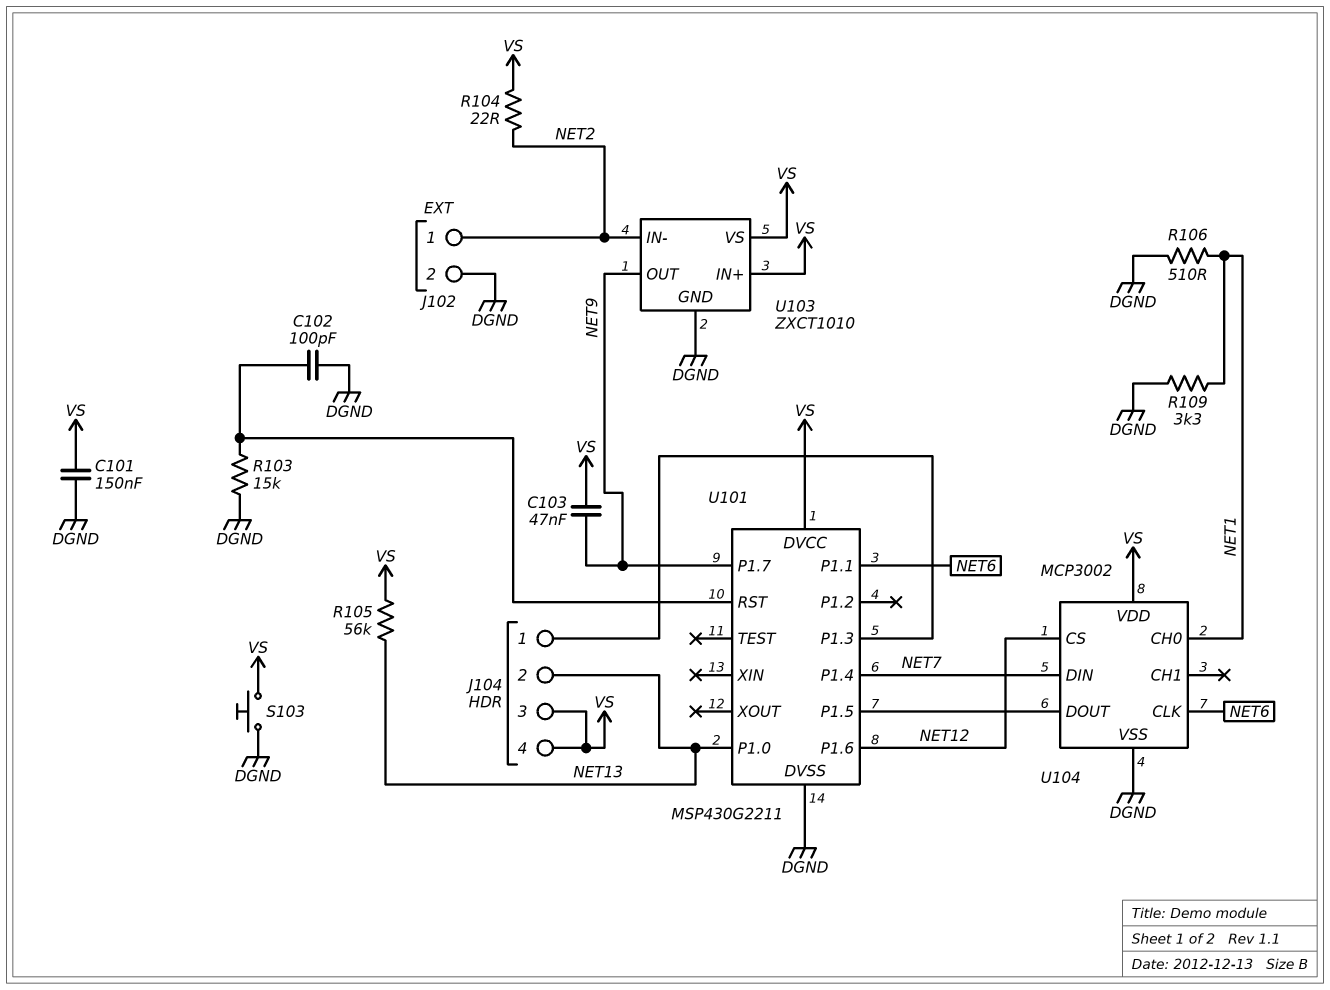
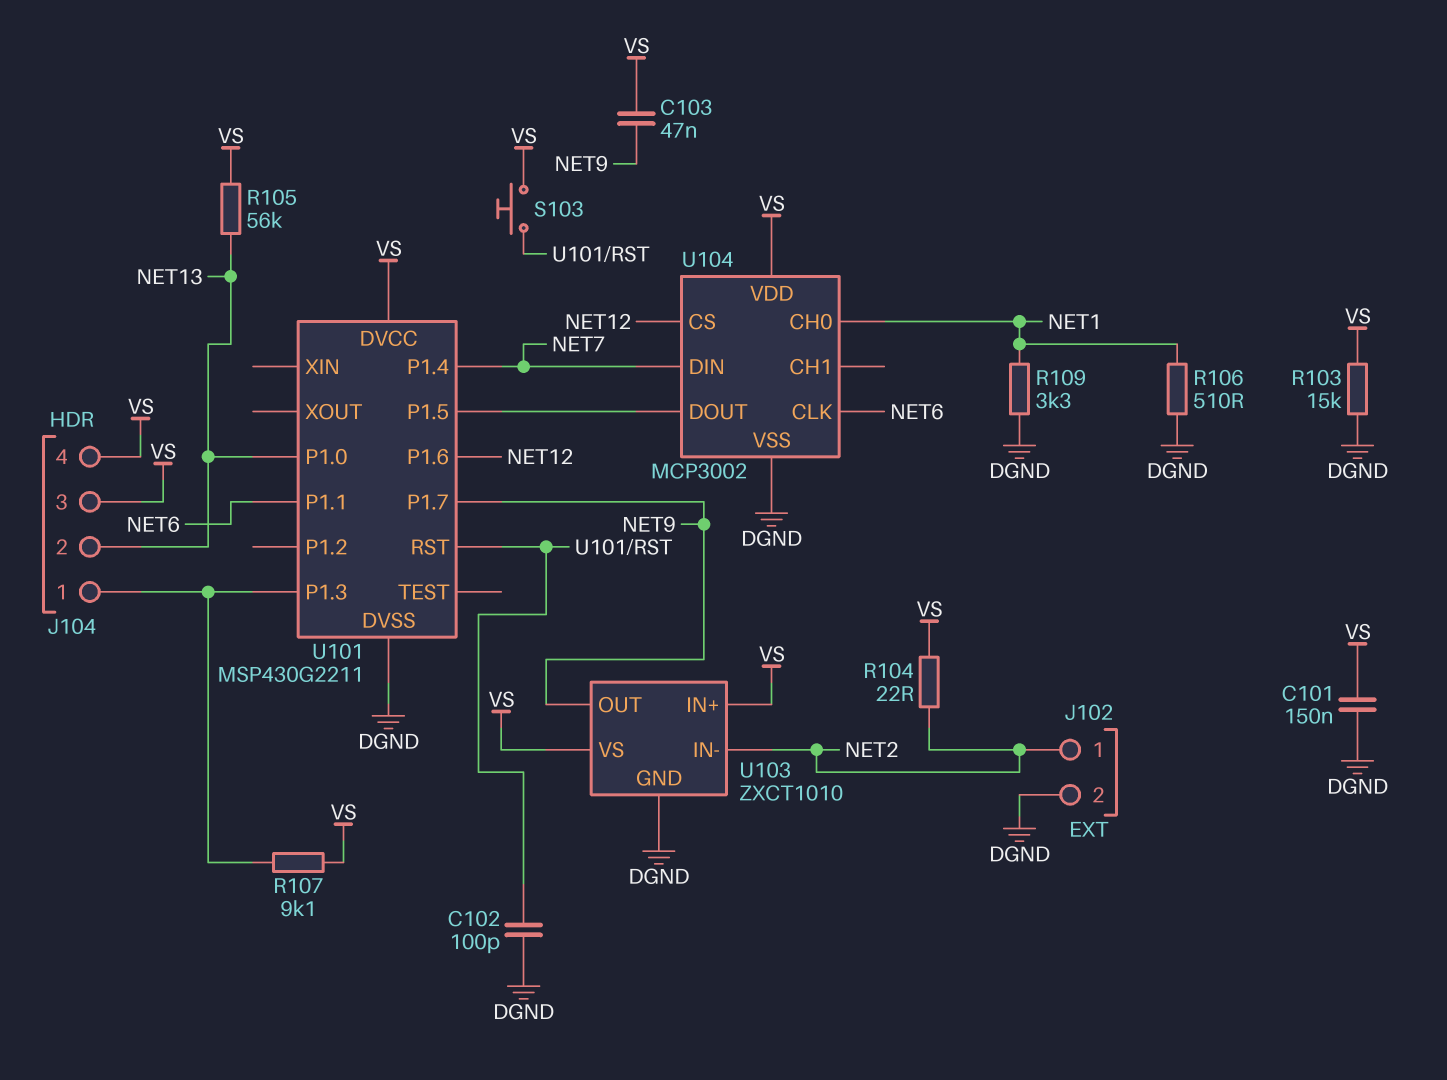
R103: 15k (DGND, U101/RST) -> 15k (DGND, VS)
R107: none -> 9.1k (J104/1, VS)
S103: button (DGND, VS) -> button (U101/RST, VS)

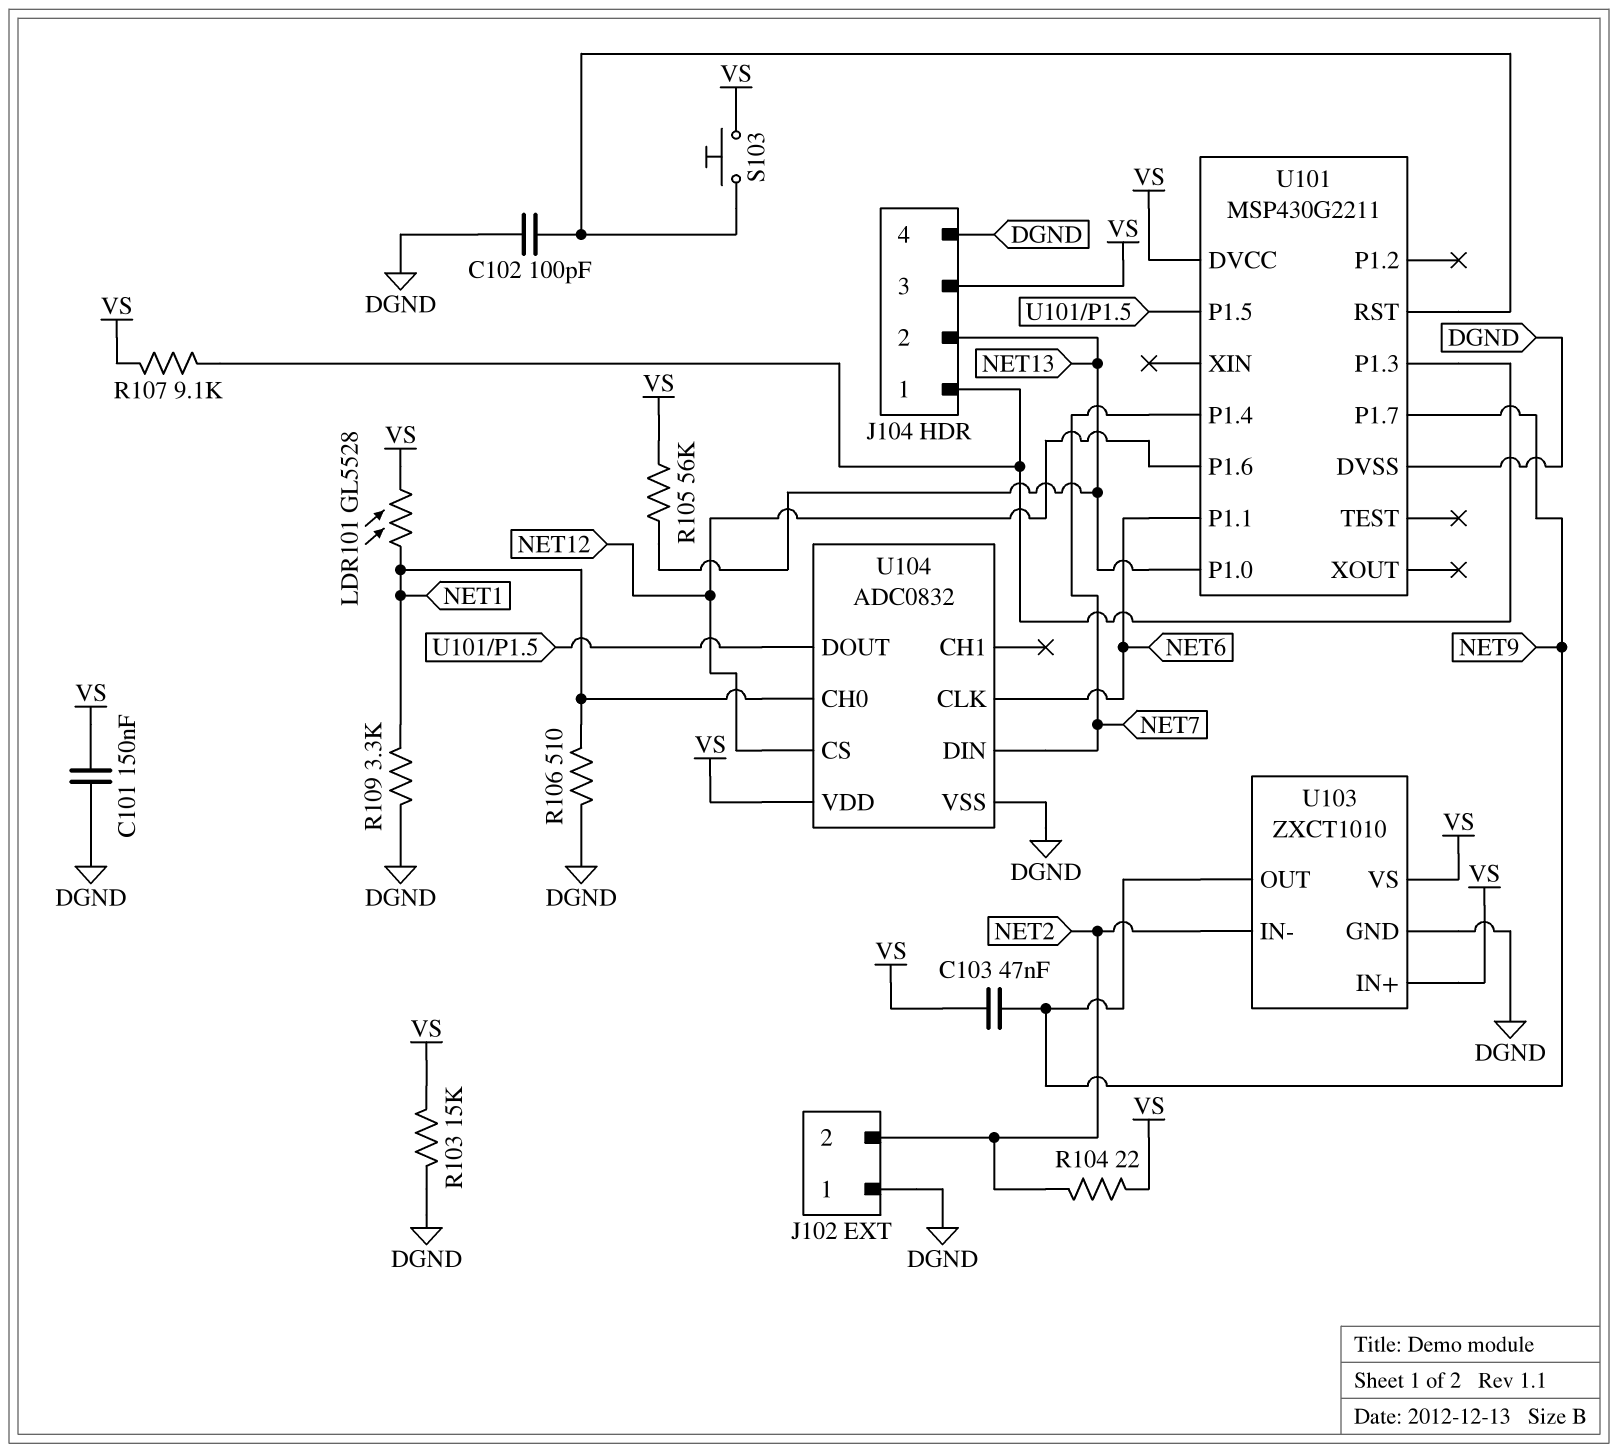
J102 pin 1: NET2 -> DGND
J102 pin 2: DGND -> NET2
J104 pin 4: VS -> DGND
LDR101: none -> GL5528 (NET1, VS)
U104: MCP3002 -> ADC0832

